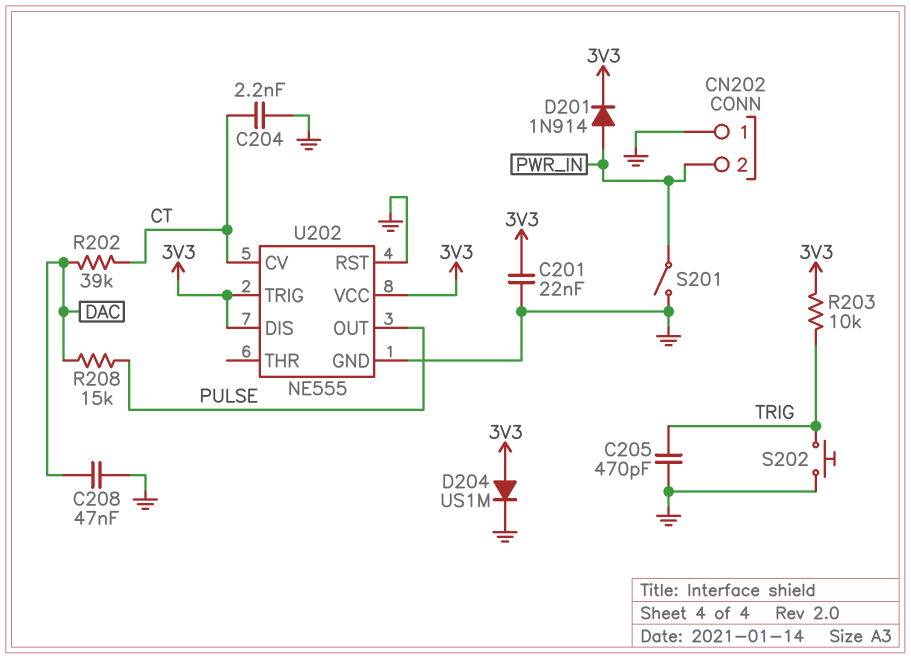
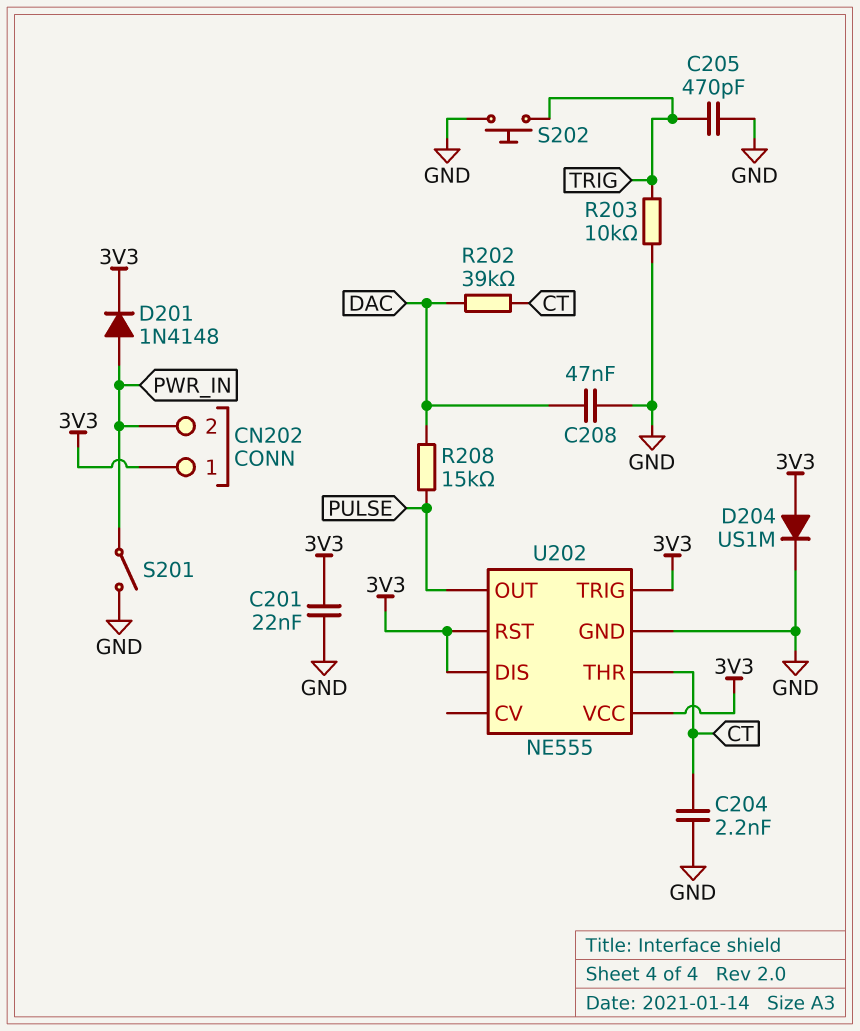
CN202 pin 1: GND -> 3V3
D201: diode 1N914 (A PWR_IN, K 3V3) -> diode 1N4148 (A PWR_IN, K 3V3)
R203: 10k (3V3, TRIG) -> 10k (GND, TRIG)
U202 pin CV: CT -> none
U202 pin RST: GND -> 3V3
U202 pin THR: none -> CT

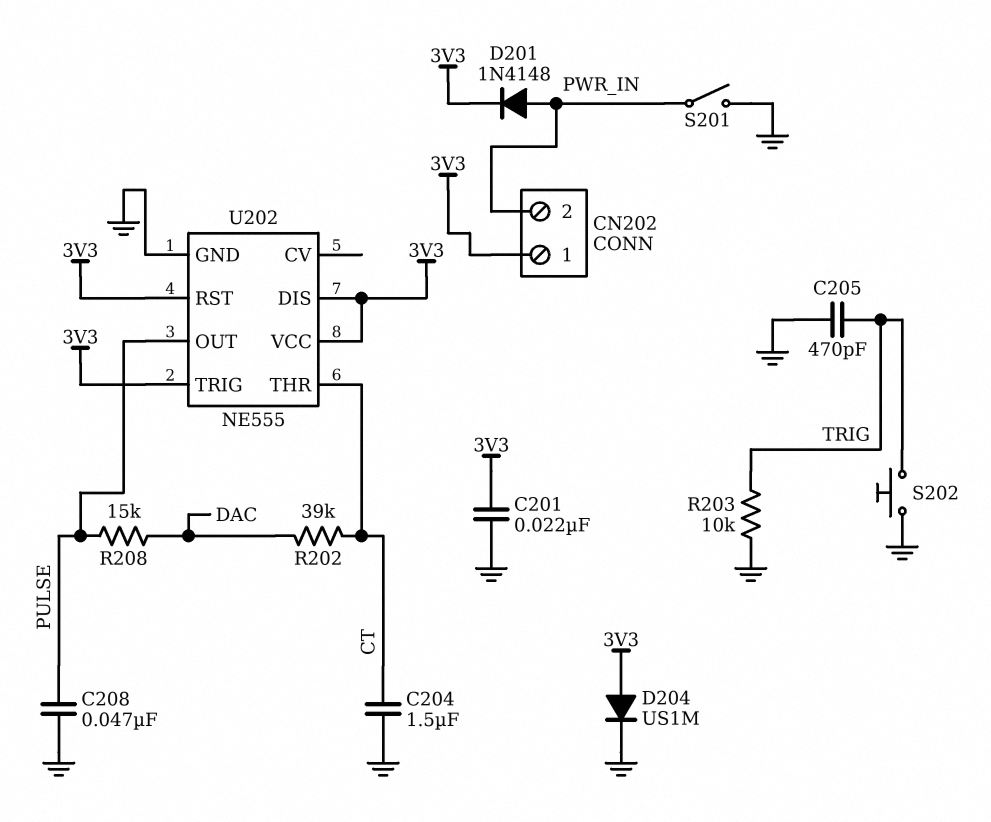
C204: 2.2nF (CT, GND) -> 1.5uF (CT, GND)
C208: 47nF (DAC, GND) -> 47nF (GND, PULSE)

